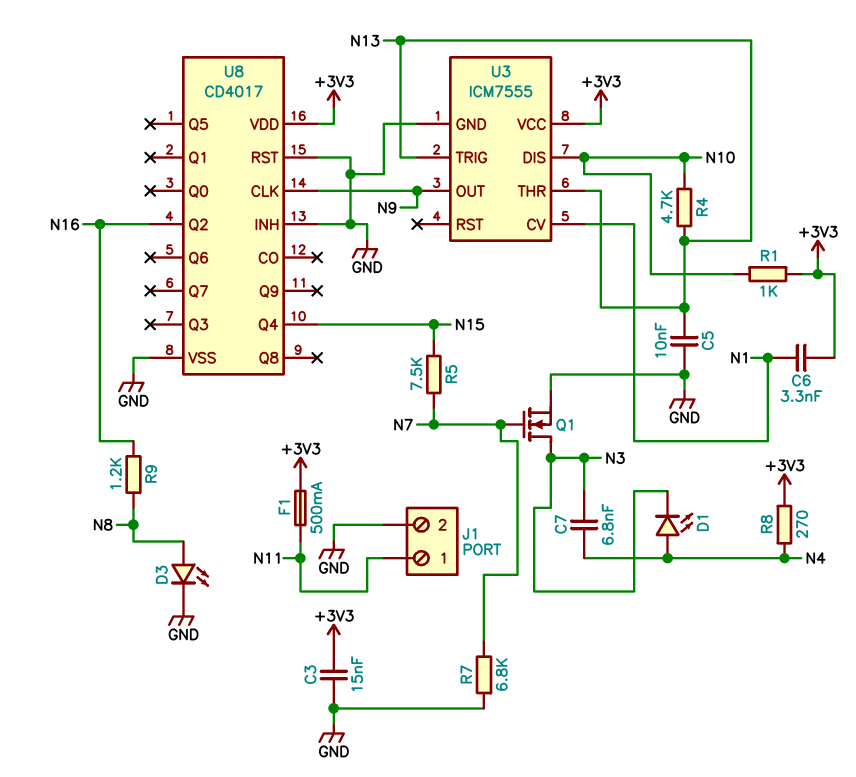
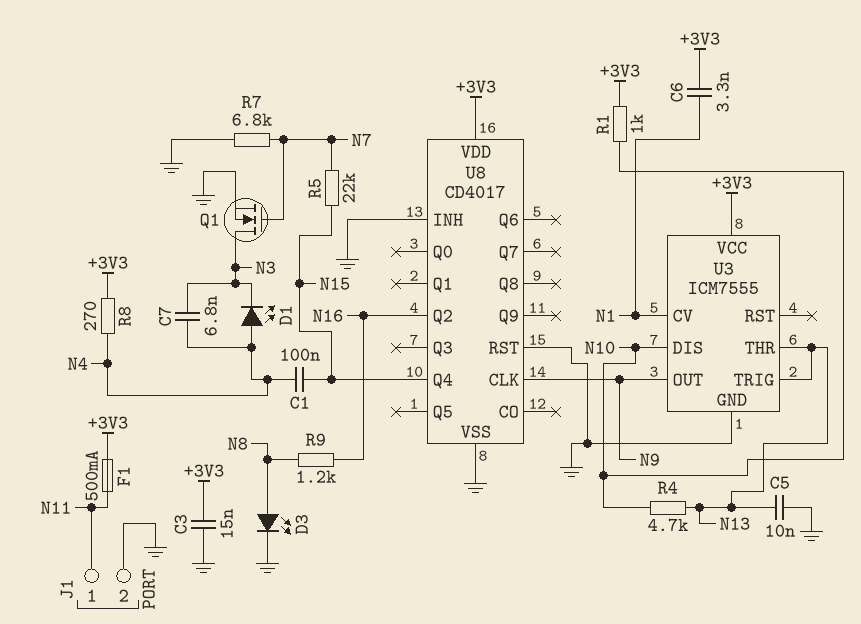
C1: none -> 100nF (N4, N15)
R5: 7.5k (N7, N15) -> 22k (N7, N15)

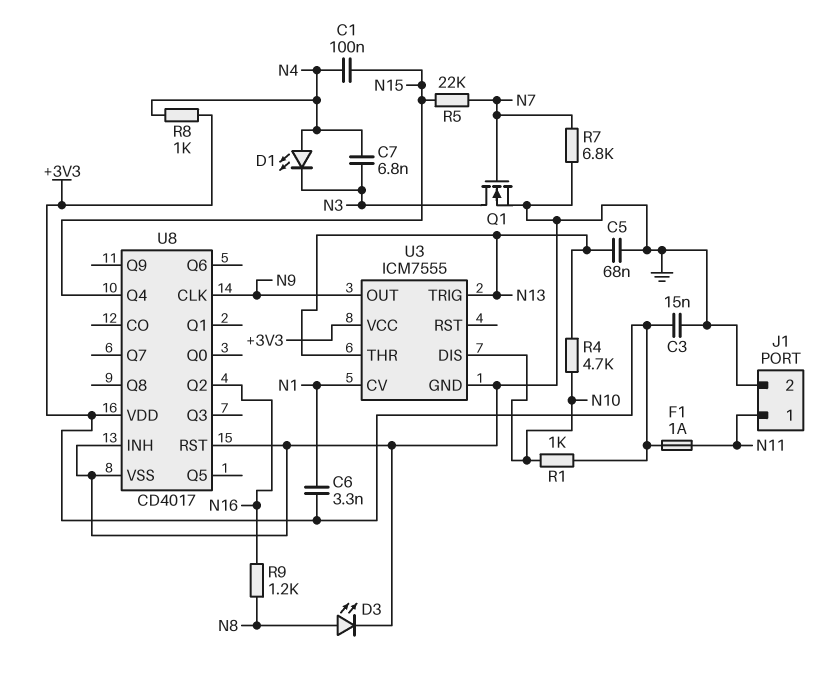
C5: 10nF (GND, N13) -> 68nF (GND, N13)
F1: 500mA (+3V3, N11) -> 1A (+3V3, N11)
R8: 270 (+3V3, N4) -> 1k (+3V3, N4)

